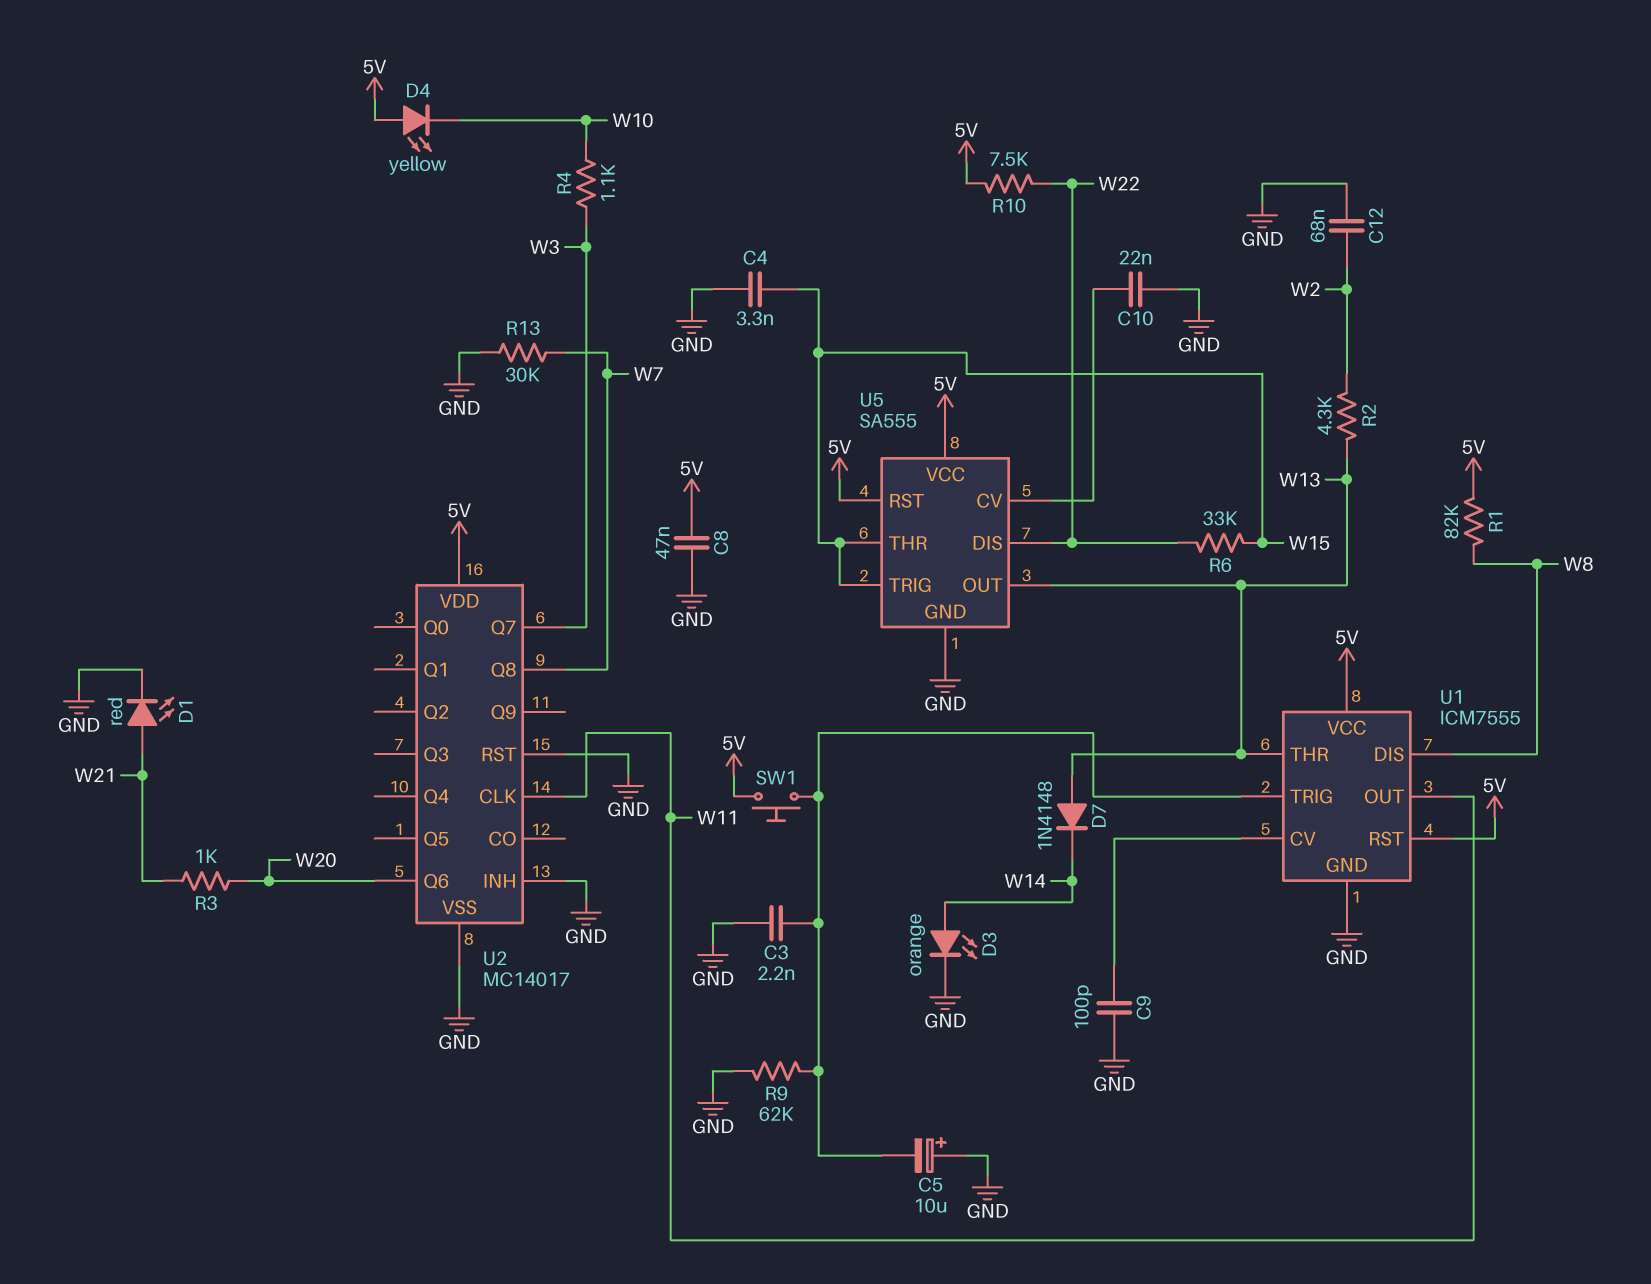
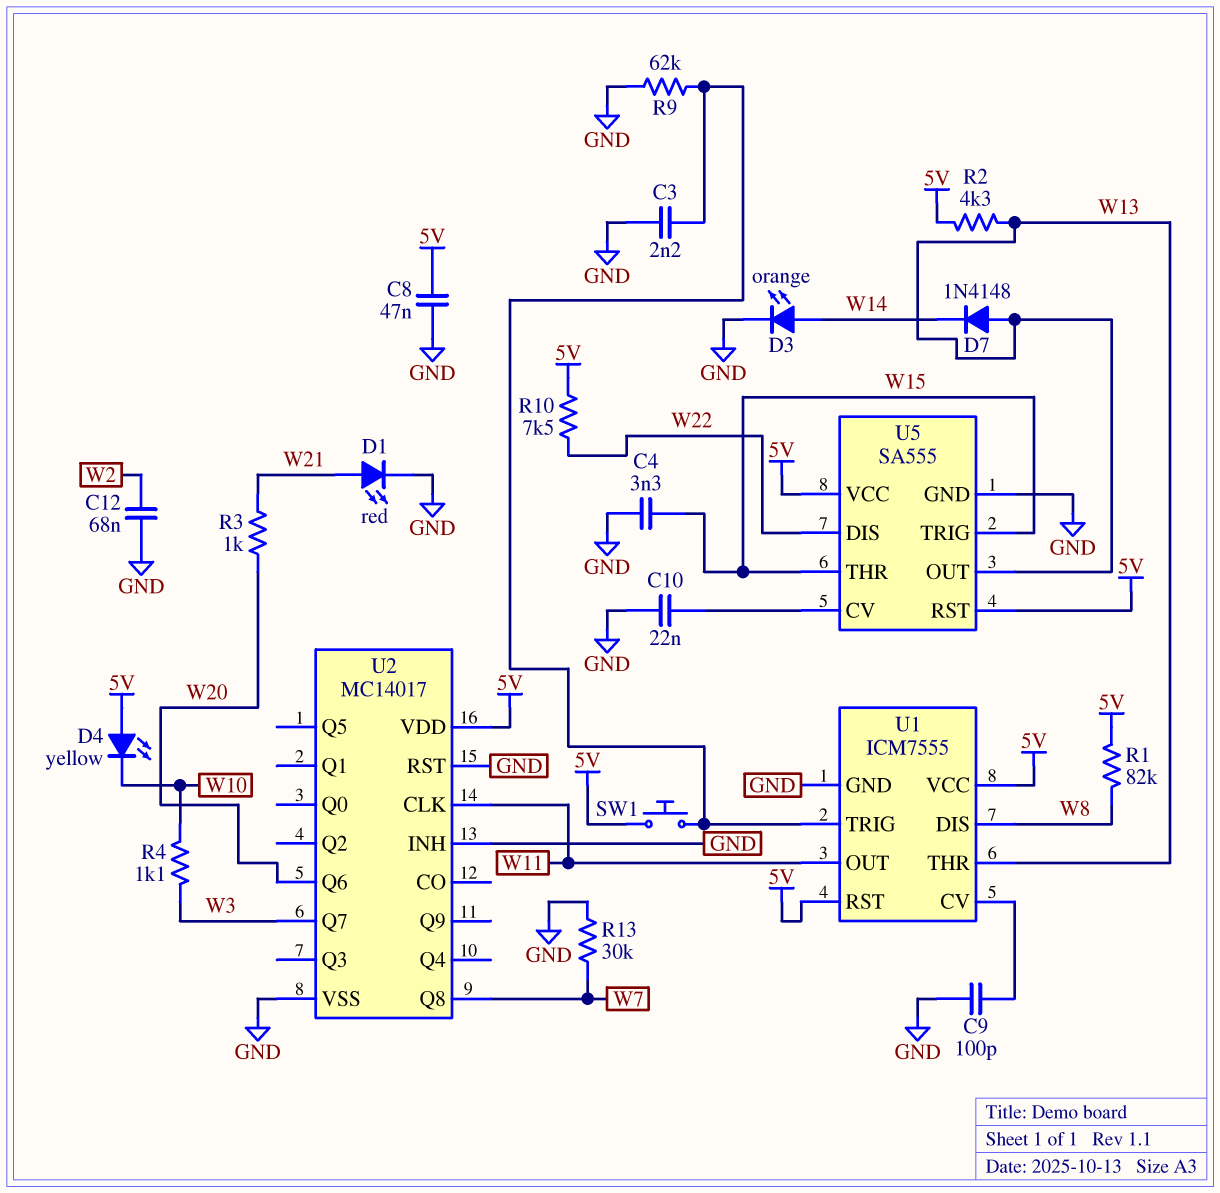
C5: 10uF (plus GND, minus U1/TRIG) -> none
R2: 4.3k (W2, W13) -> 4.3k (5V, W13)
R6: 33k (W15, W22) -> none

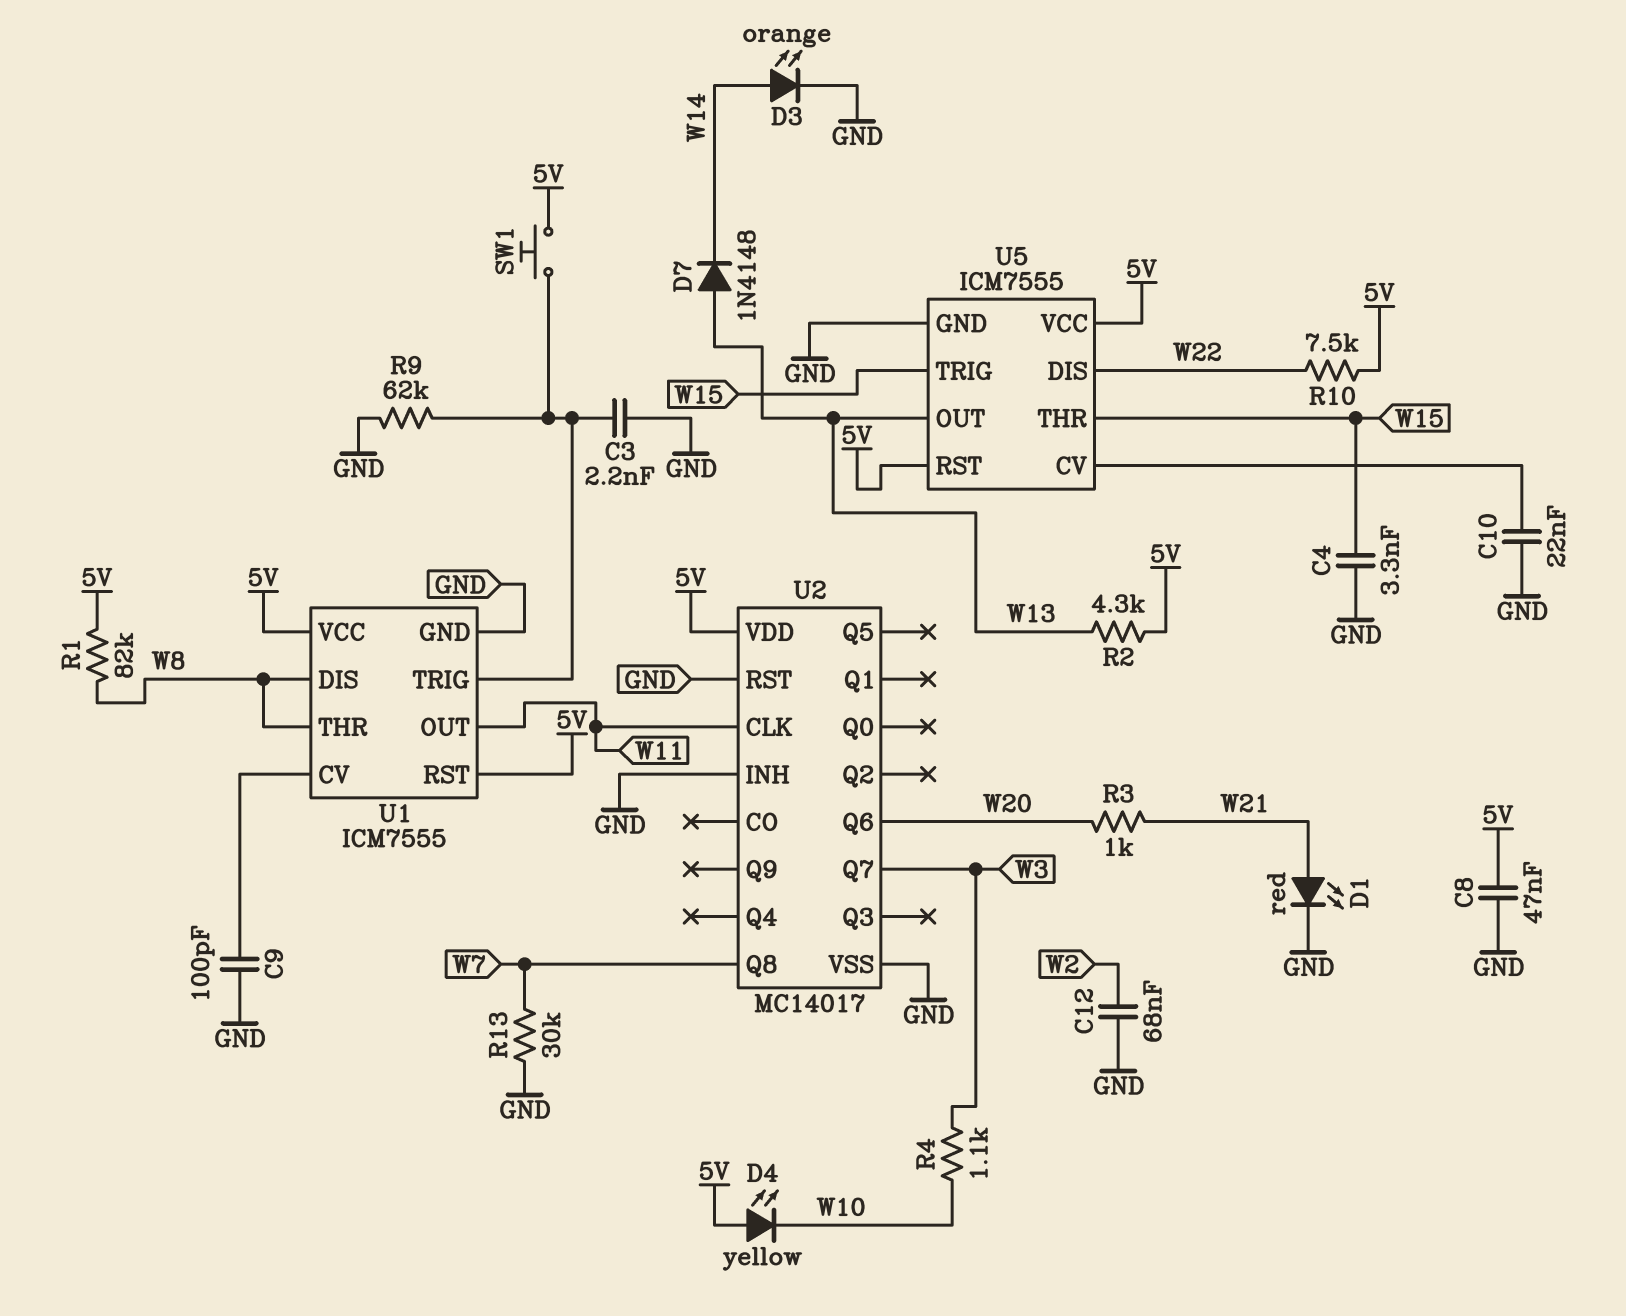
U1 pin THR: W13 -> W8
U5: SA555 -> ICM7555

